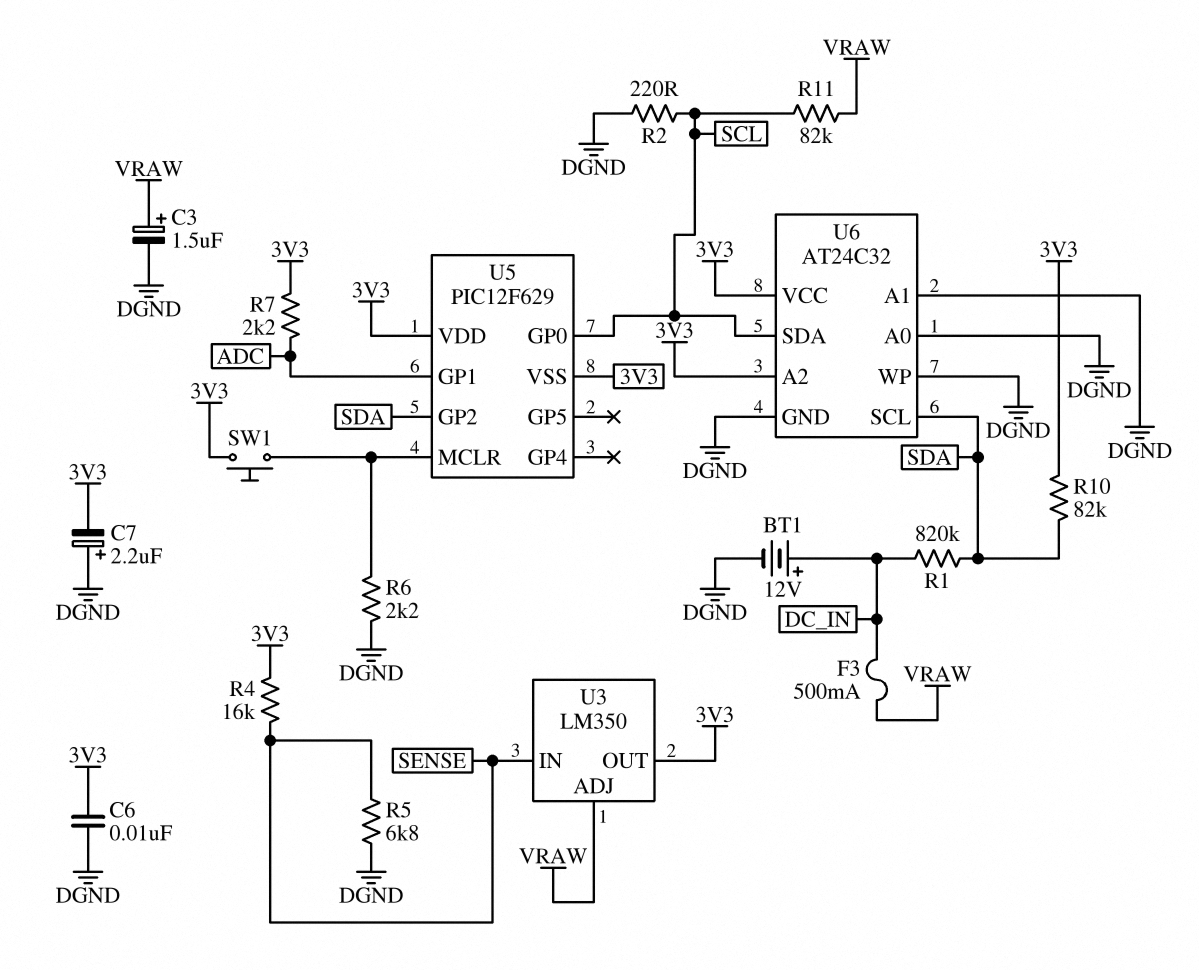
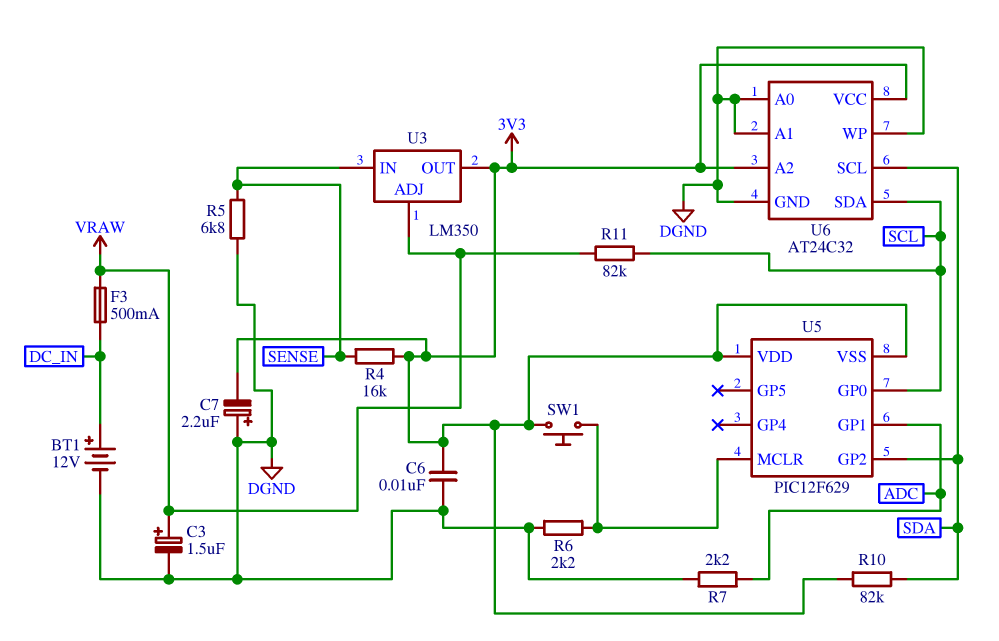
R1: 820k (DC_IN, SDA) -> none
R2: 220 (DGND, SCL) -> none
R7: 2.2k (3V3, ADC) -> 2.2k (ADC, DGND)

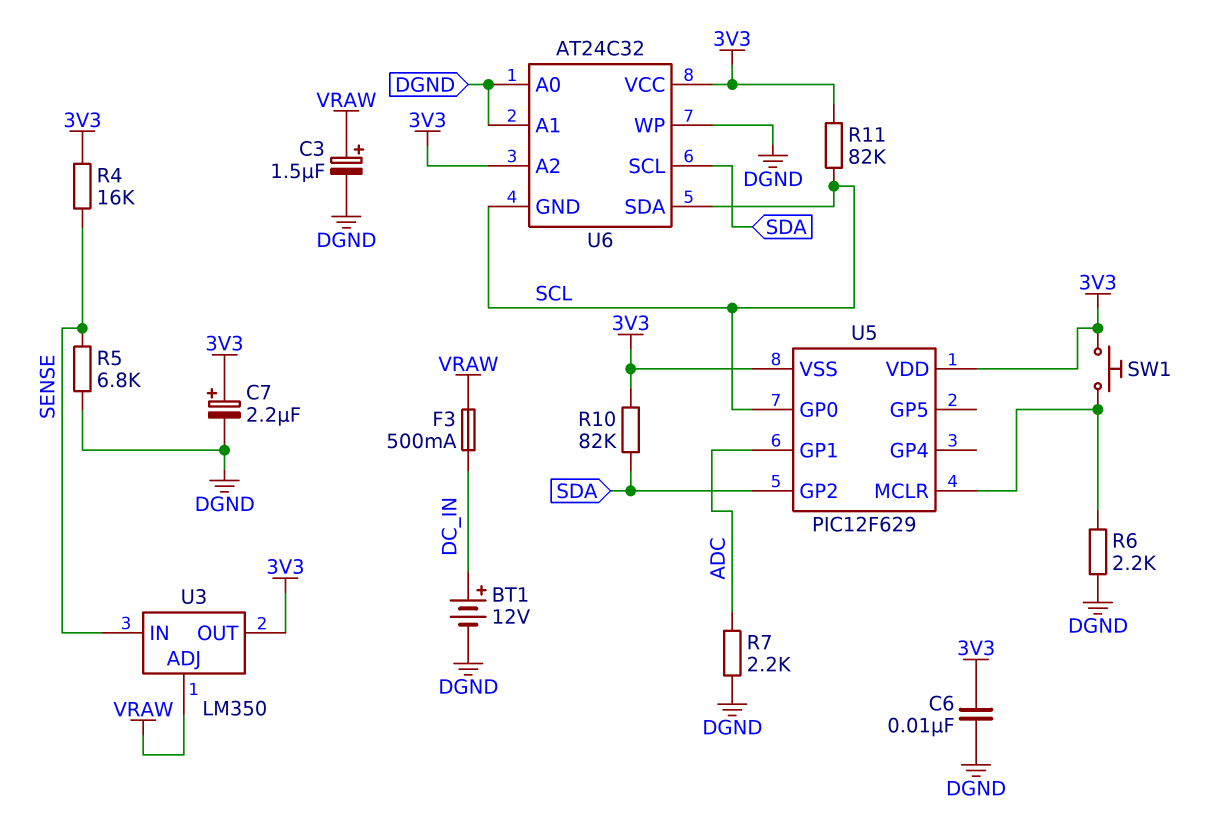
C7: 2.2uF (plus DGND, minus 3V3) -> 2.2uF (plus 3V3, minus DGND)
R11: 82k (SCL, VRAW) -> 82k (3V3, SCL)
U6 pin GND: DGND -> SCL

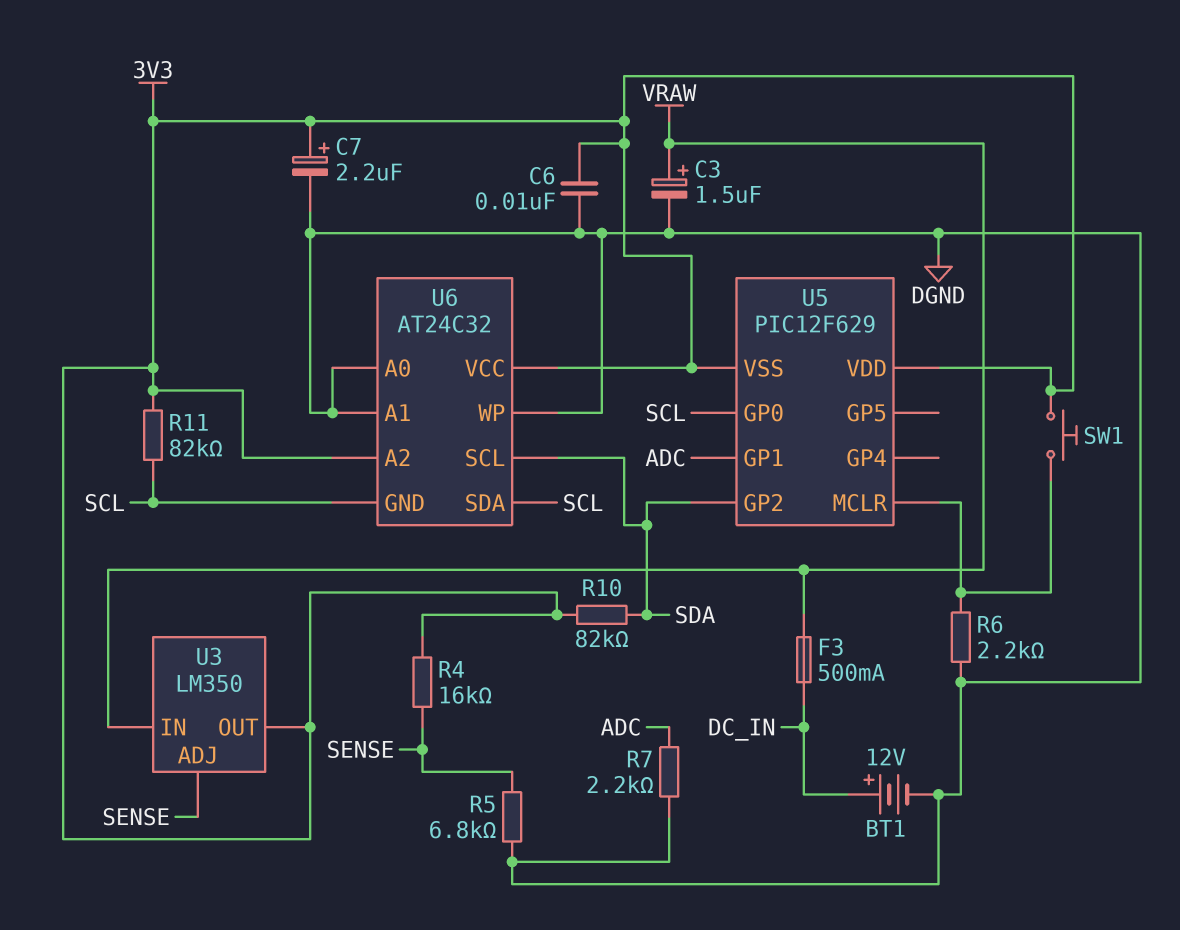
U3 pin ADJ: VRAW -> SENSE
U3 pin IN: SENSE -> VRAW

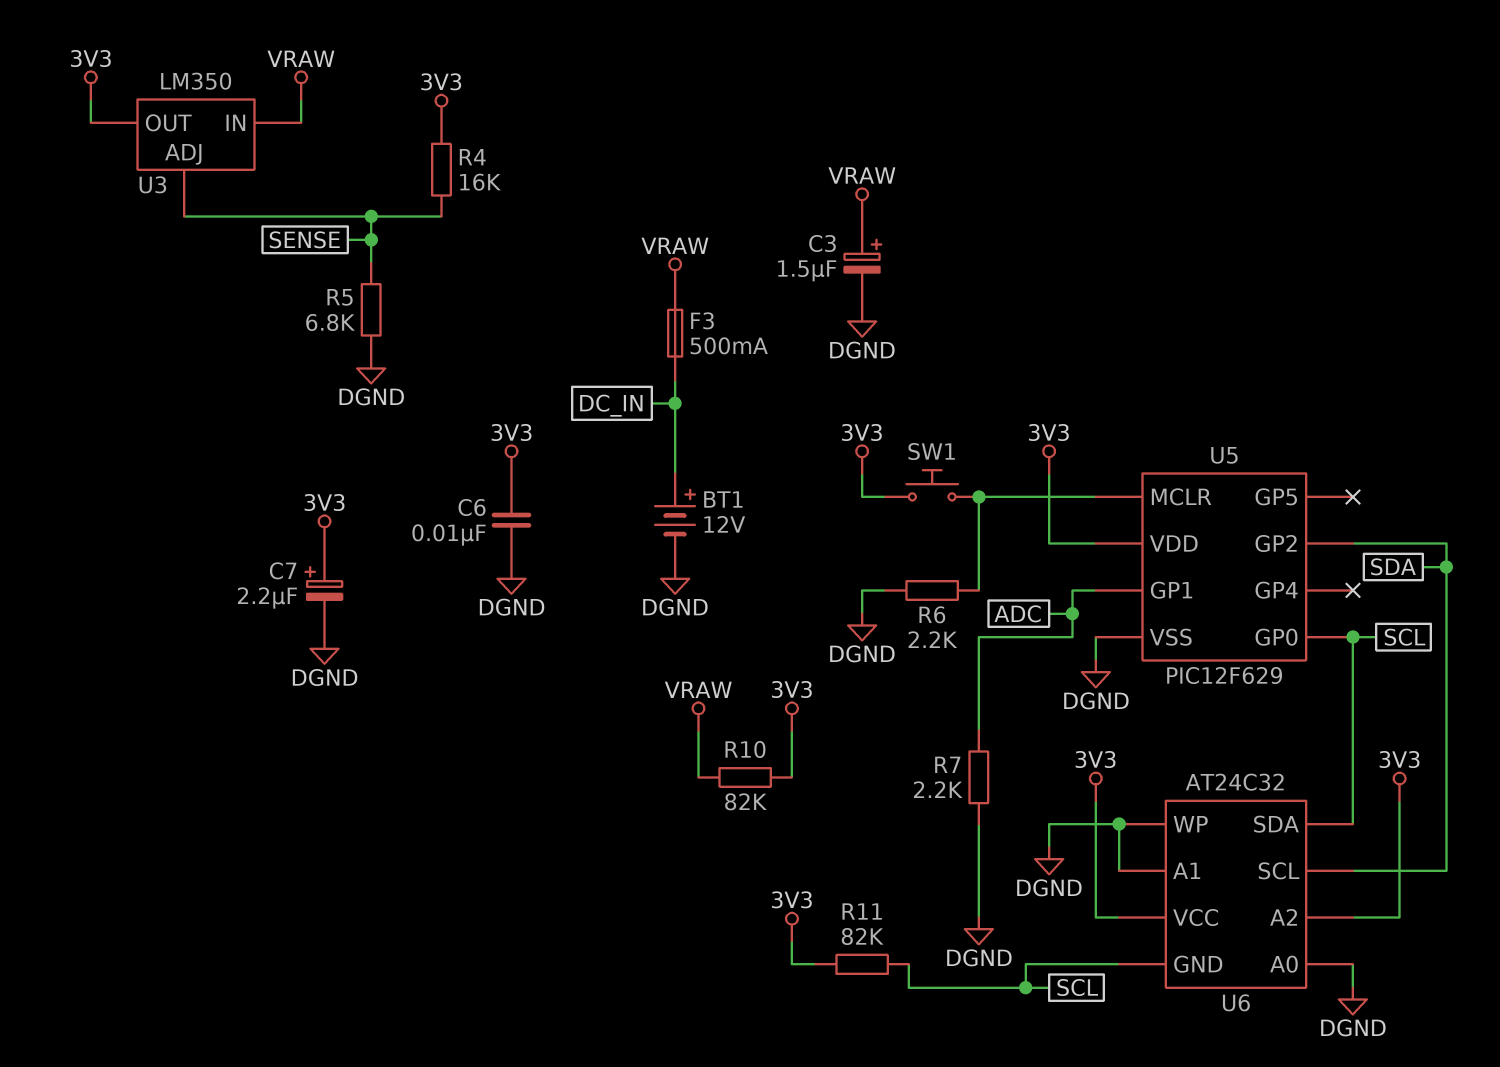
R10: 82k (3V3, SDA) -> 82k (3V3, VRAW)
U5 pin VSS: 3V3 -> DGND

